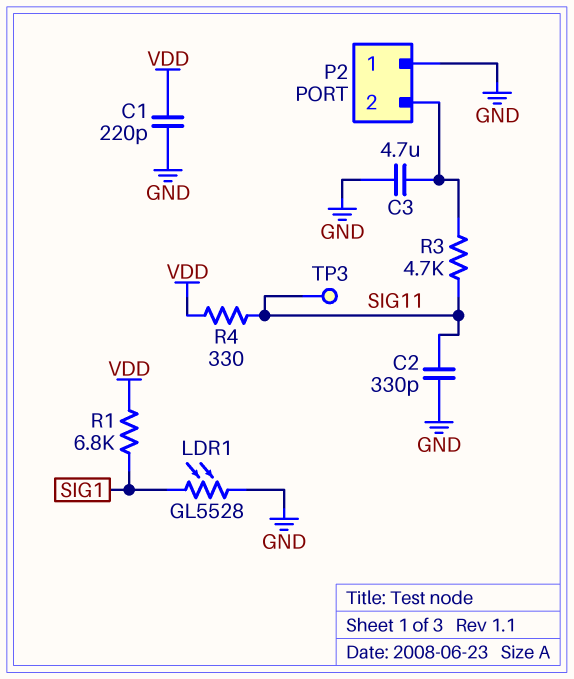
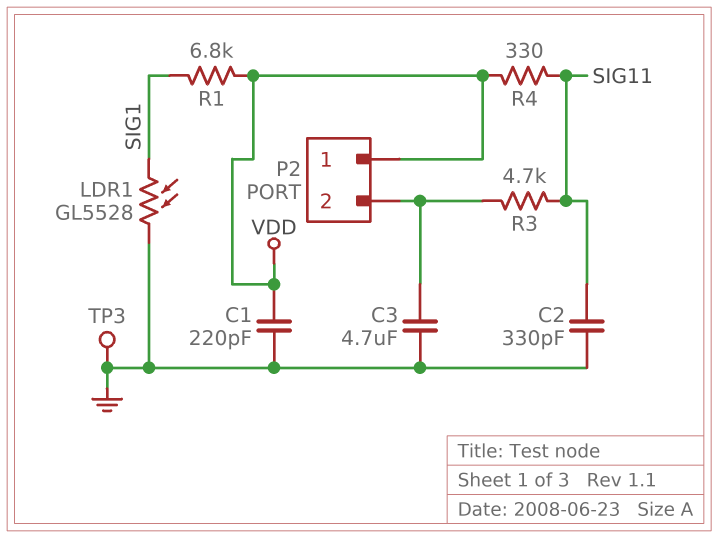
P2 pin 1: GND -> VDD
TP3: test point (SIG11) -> test point (GND)

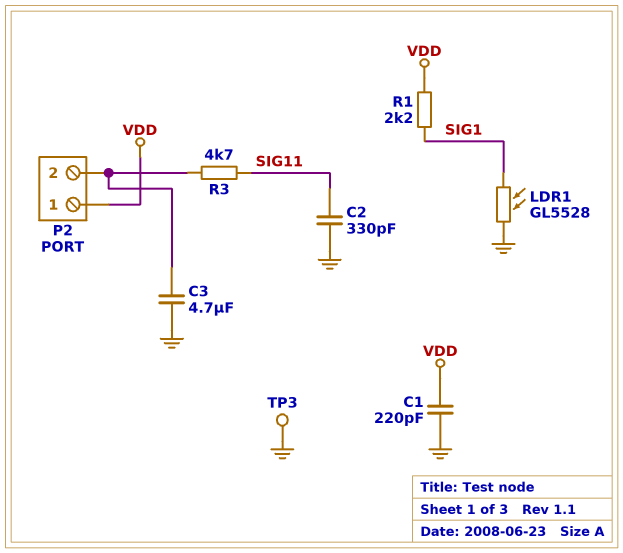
R1: 6.8k (SIG1, VDD) -> 2.2k (SIG1, VDD)
R4: 330 (SIG11, VDD) -> none

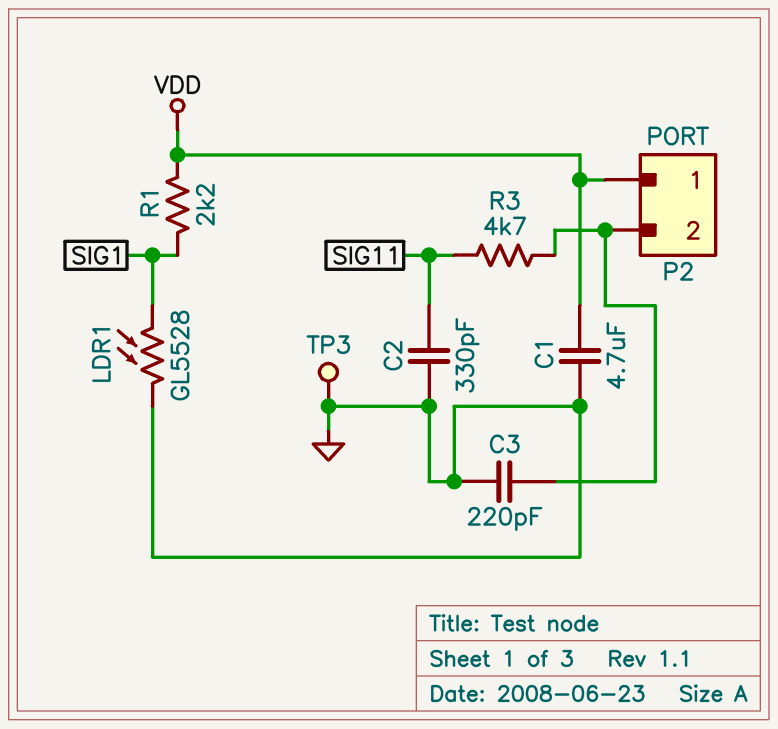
C1: 220pF (GND, VDD) -> 4.7uF (GND, VDD)
C3: 4.7uF (GND, P2/2) -> 220pF (GND, P2/2)

